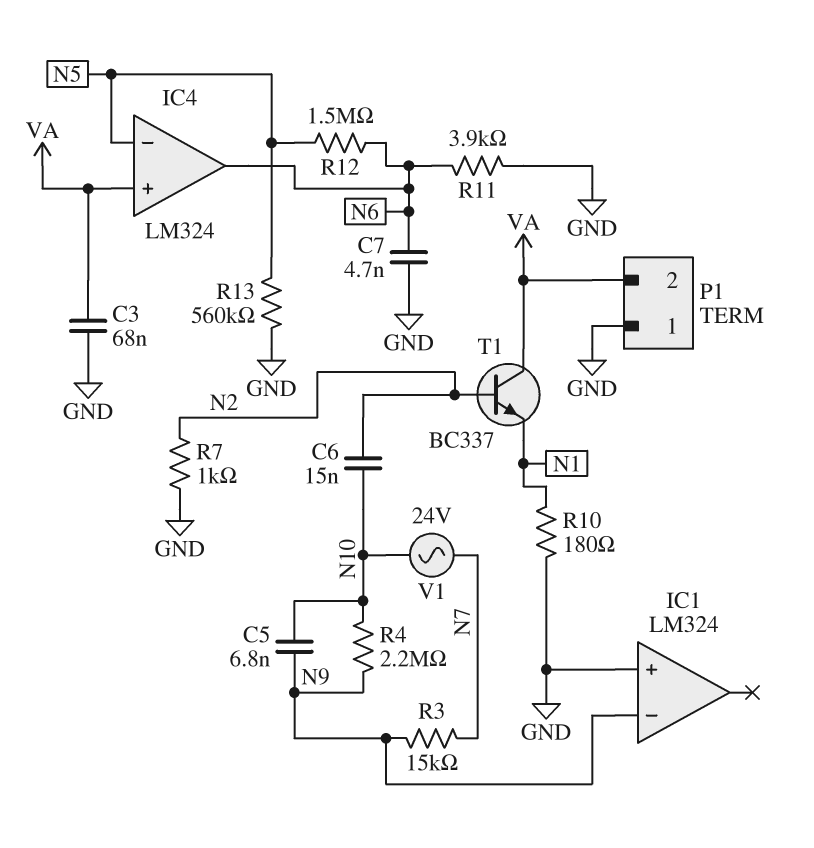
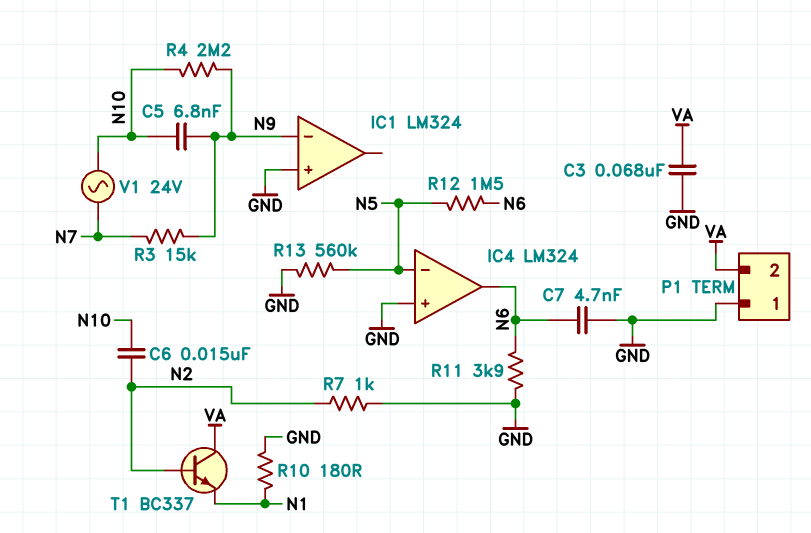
IC4 pin in+: VA -> GND

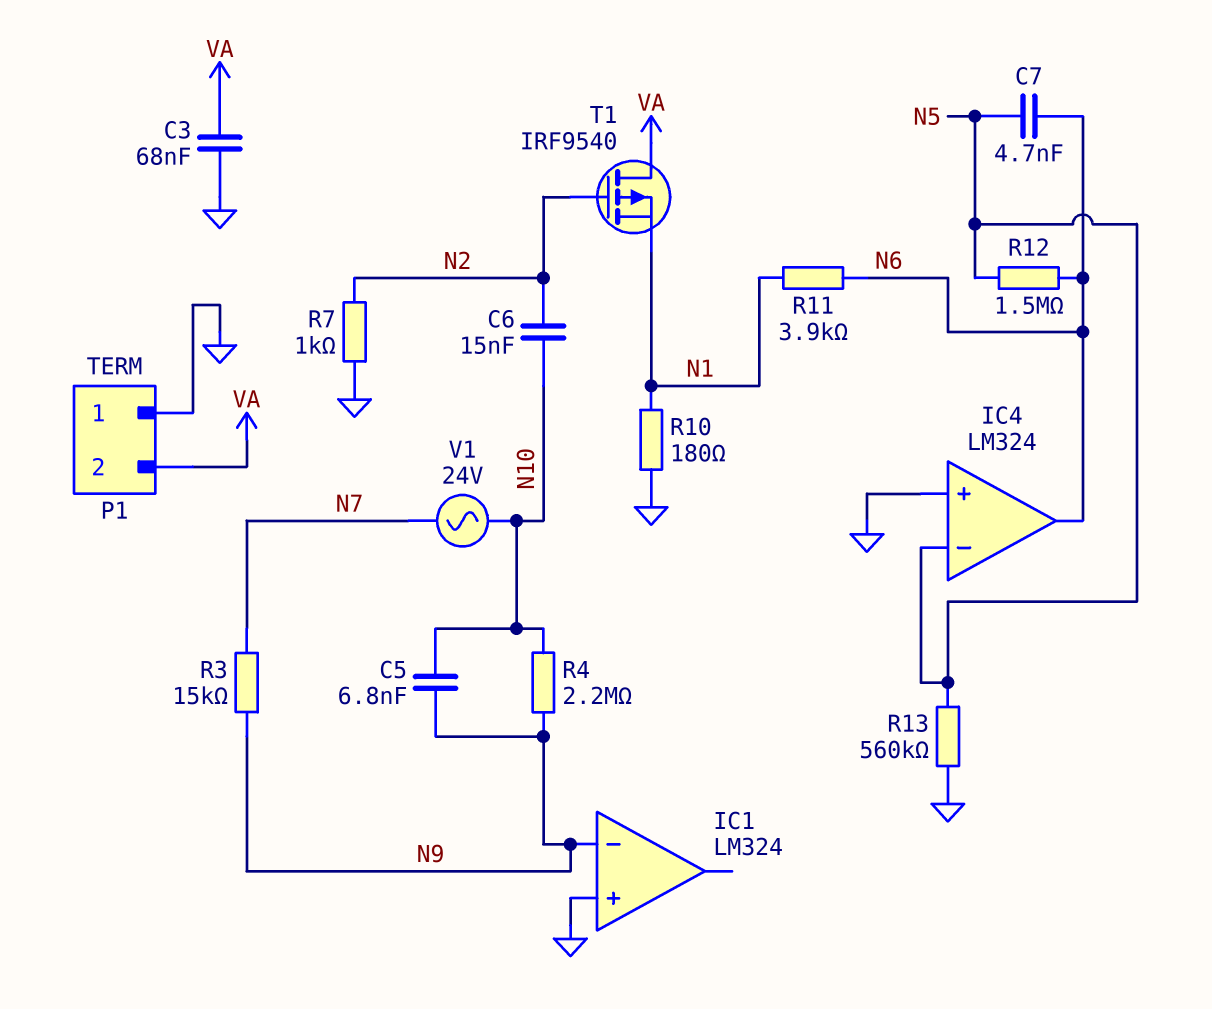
C7: 4.7nF (GND, N6) -> 4.7nF (N5, N6)
R11: 3.9k (GND, N6) -> 3.9k (N1, N6)
T1: NPN BC337 (B N2, C VA, E N1) -> PMOS IRF9540 (G N2, D VA, S N1)

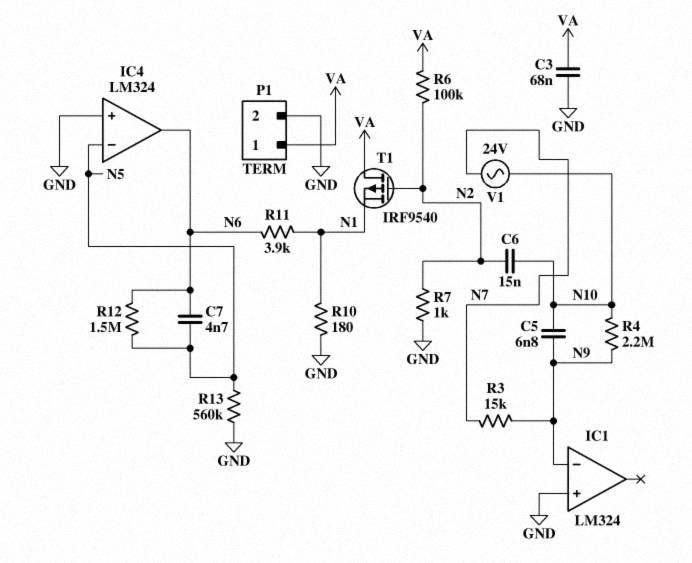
P1 pin 1: GND -> VA
P1 pin 2: VA -> GND
R6: none -> 100k (N2, VA)

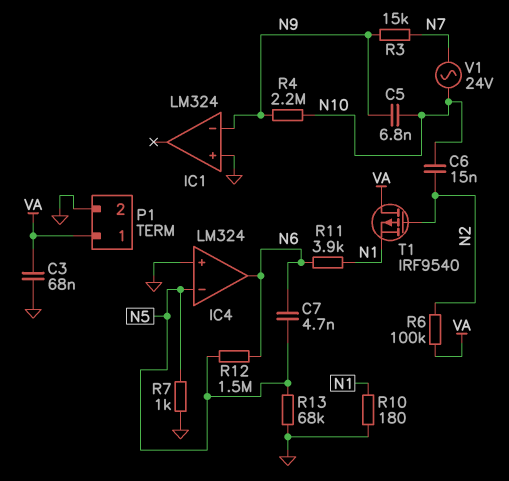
R7: 1k (GND, N2) -> 1k (GND, N5)
R13: 560k (GND, N5) -> 68k (GND, N5)

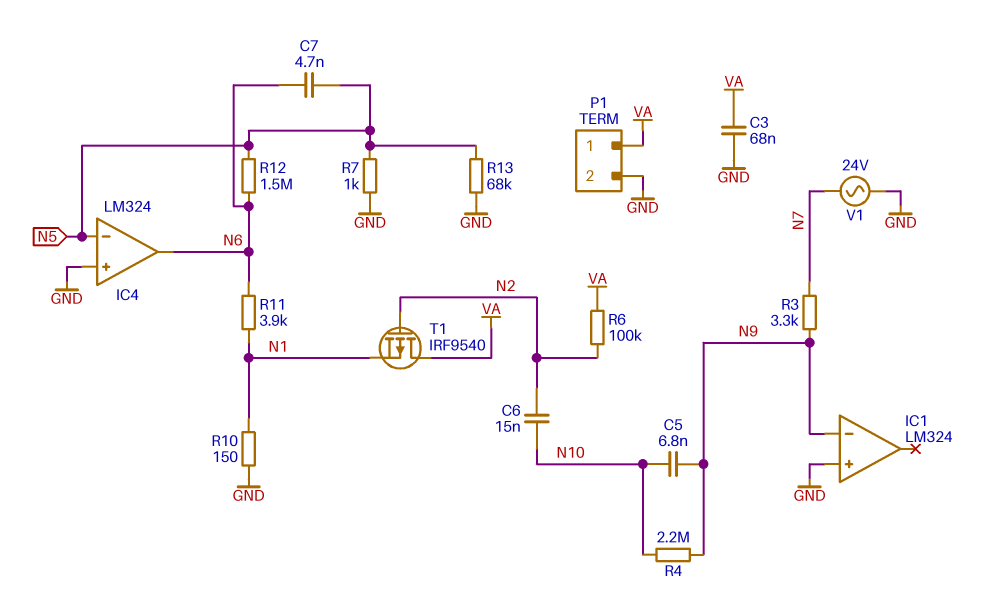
R3: 15k (N7, N9) -> 3.3k (N7, N9)
R10: 180 (GND, N1) -> 150 (GND, N1)
V1: AC 24V (N7, N10) -> AC 24V (GND, N7)

